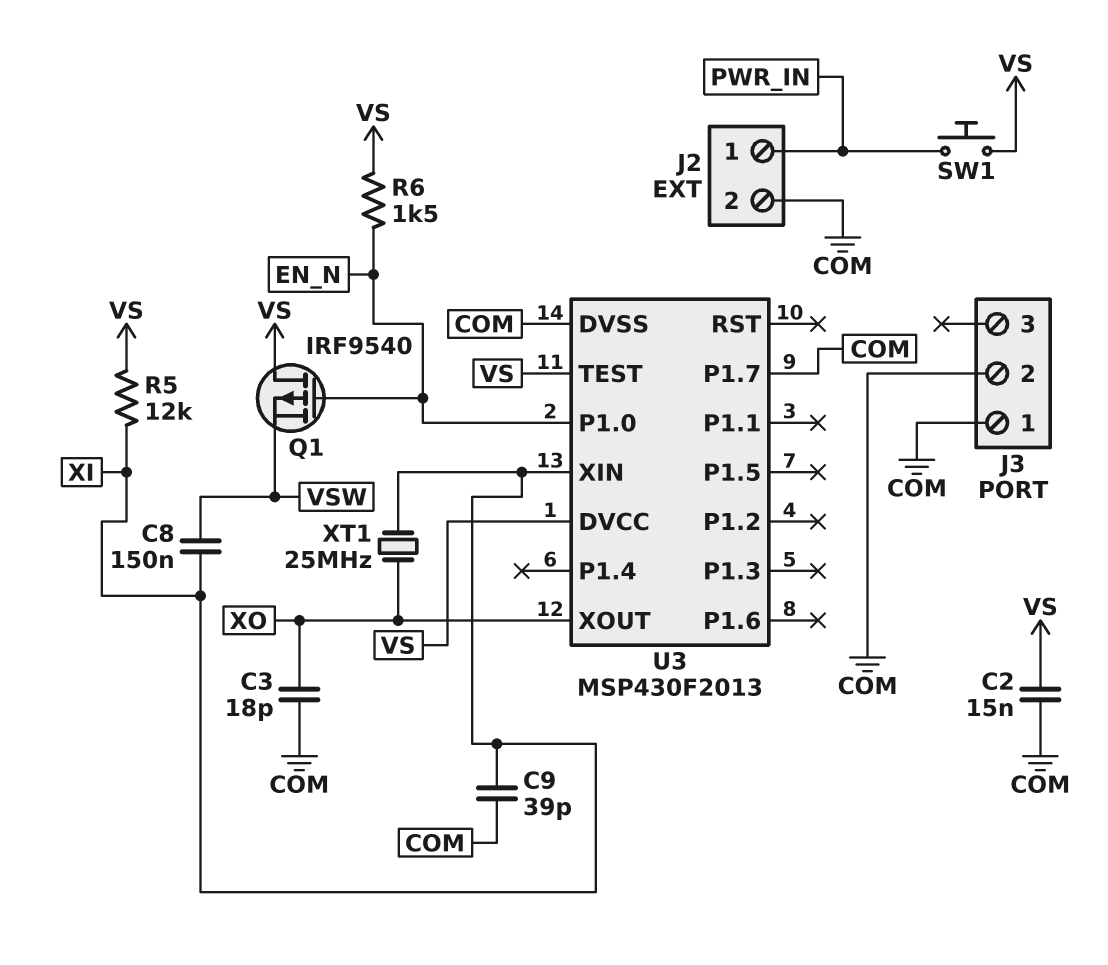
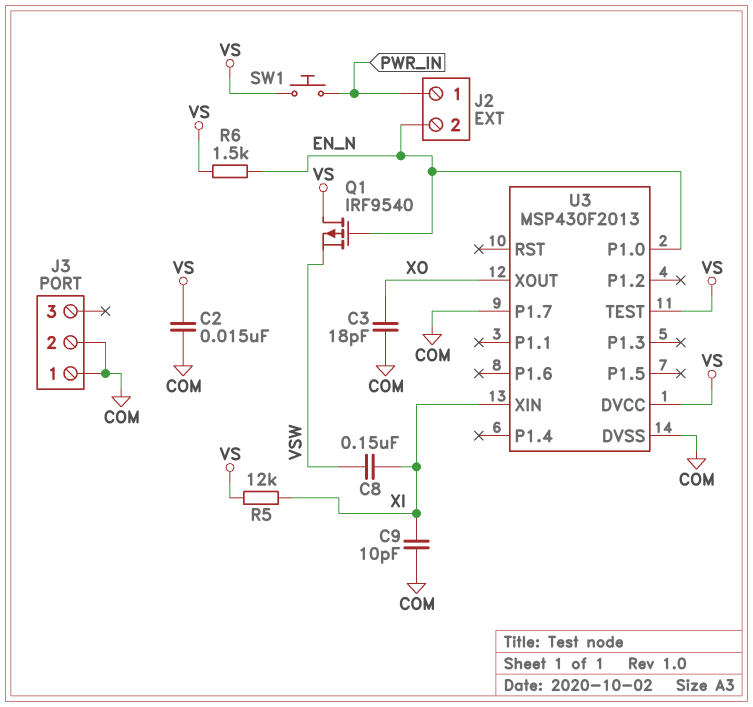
C9: 39pF (COM, XI) -> 10pF (COM, XI)
J2 pin 2: COM -> EN_N
XT1: 25MHz (XI, XO) -> none

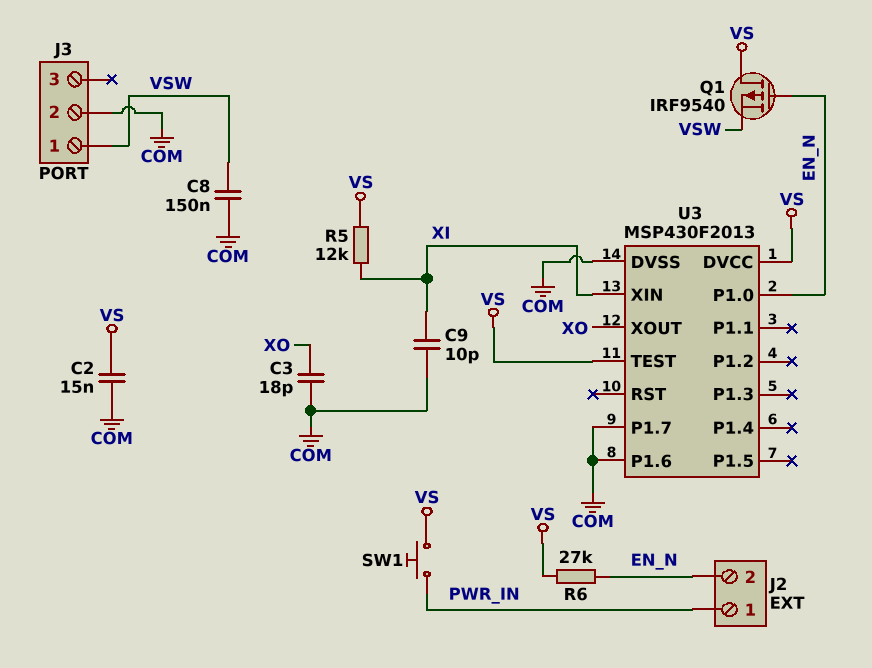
C8: 150nF (VSW, XI) -> 150nF (COM, VSW)
J3 pin 1: COM -> VSW
R6: 1.5k (EN_N, VS) -> 27k (EN_N, VS)
U3 pin P1.6: none -> COM

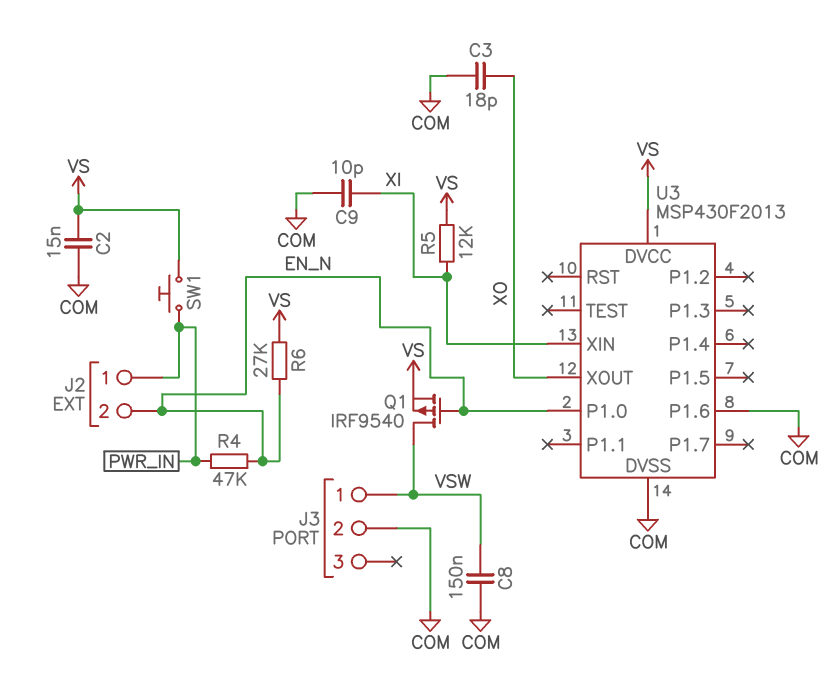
Q1: PMOS IRF9540 (G EN_N, D VS, S VSW) -> PMOS IRF9540 (G EN_N, D VSW, S VS)
R4: none -> 47k (EN_N, PWR_IN)
U3 pin P1.7: COM -> none
U3 pin TEST: VS -> none

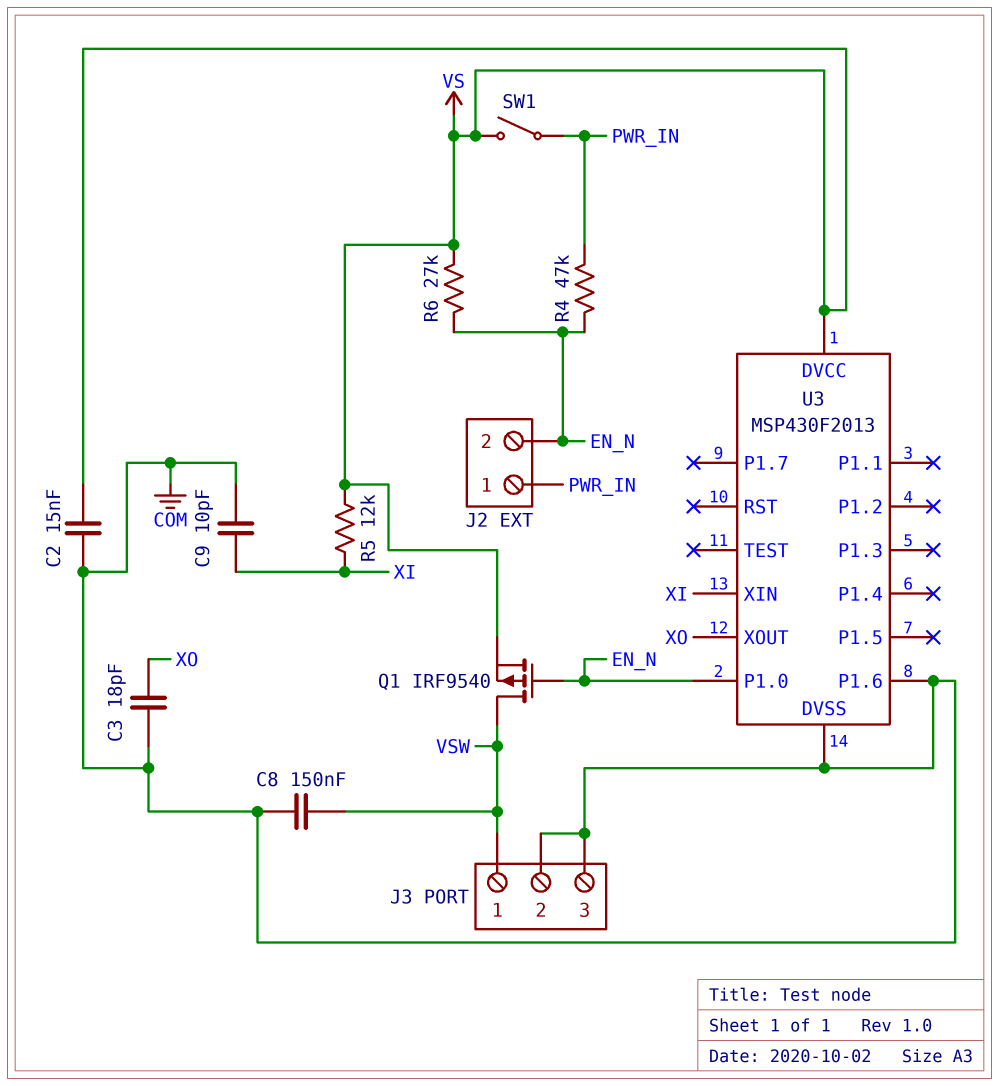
J3 pin 3: none -> COM
SW1: button (PWR_IN, VS) -> switch (PWR_IN, VS)

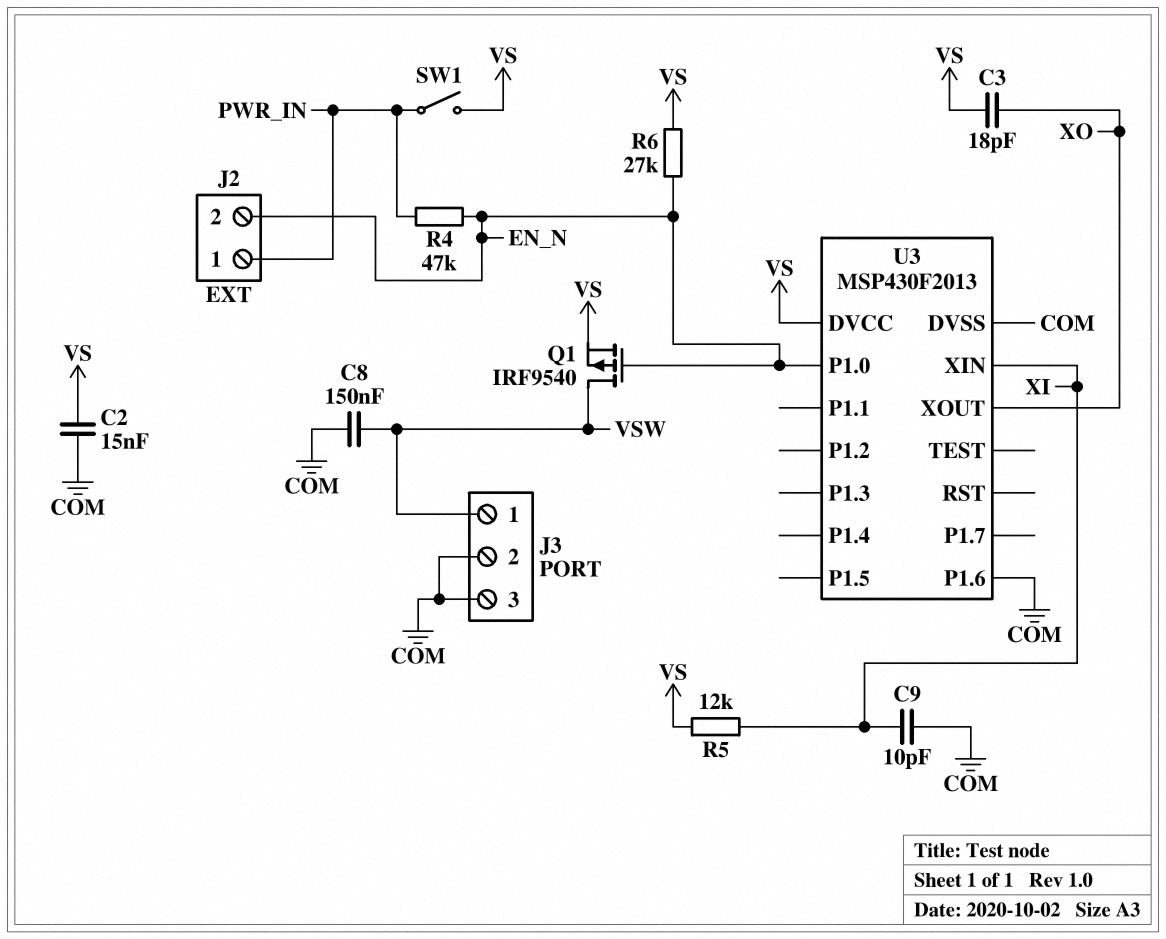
C3: 18pF (COM, XO) -> 18pF (VS, XO)

